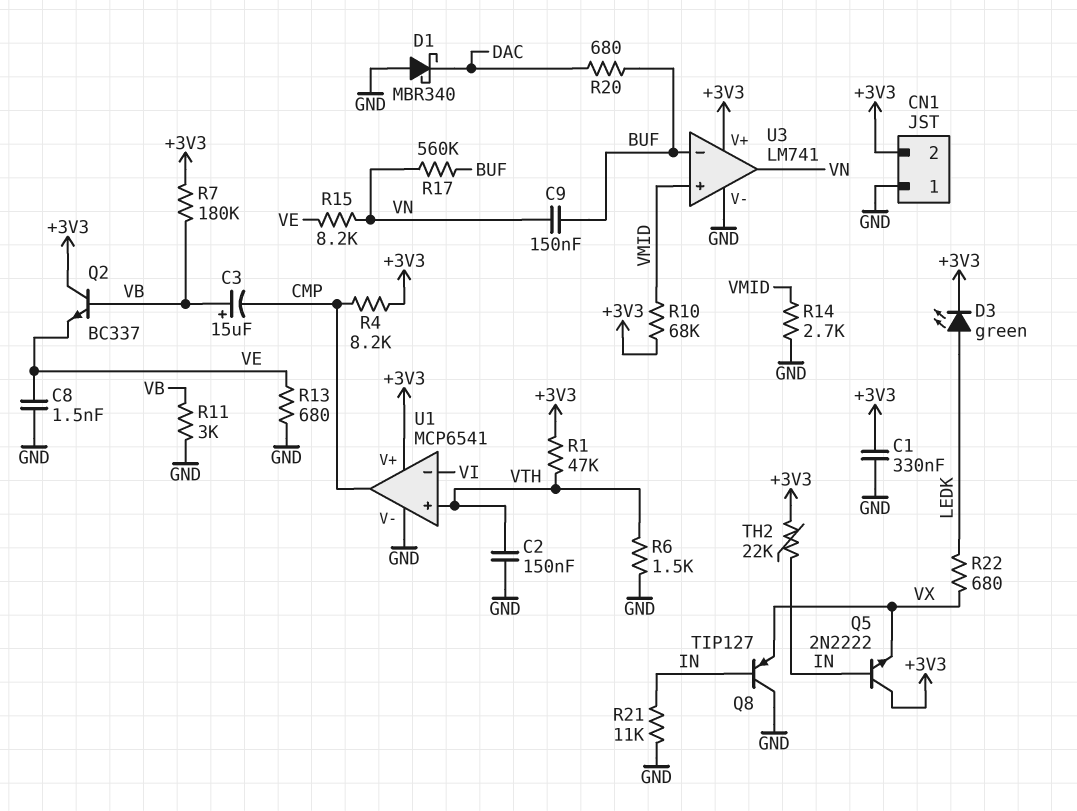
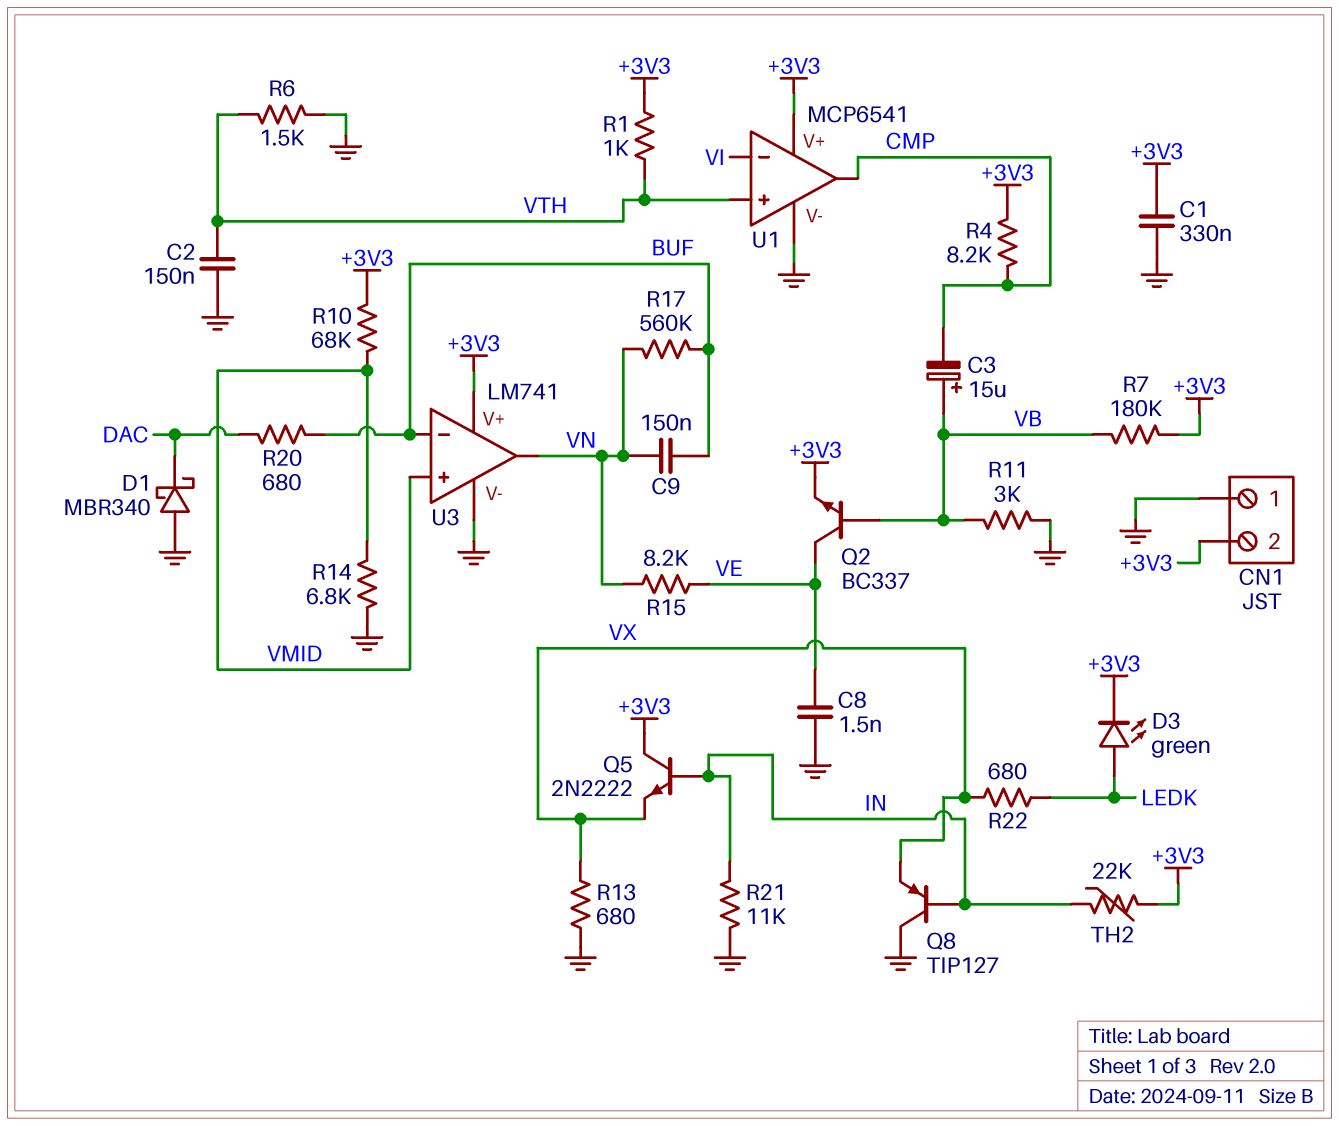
Q2: NPN BC337 (B VB, C +3V3, E VE) -> NPN BC337 (B VB, C VE, E +3V3)
R1: 47k (+3V3, VTH) -> 1k (+3V3, VTH)
R13: 680 (GND, VE) -> 680 (GND, VX)
R14: 2.7k (GND, VMID) -> 6.8k (GND, VMID)

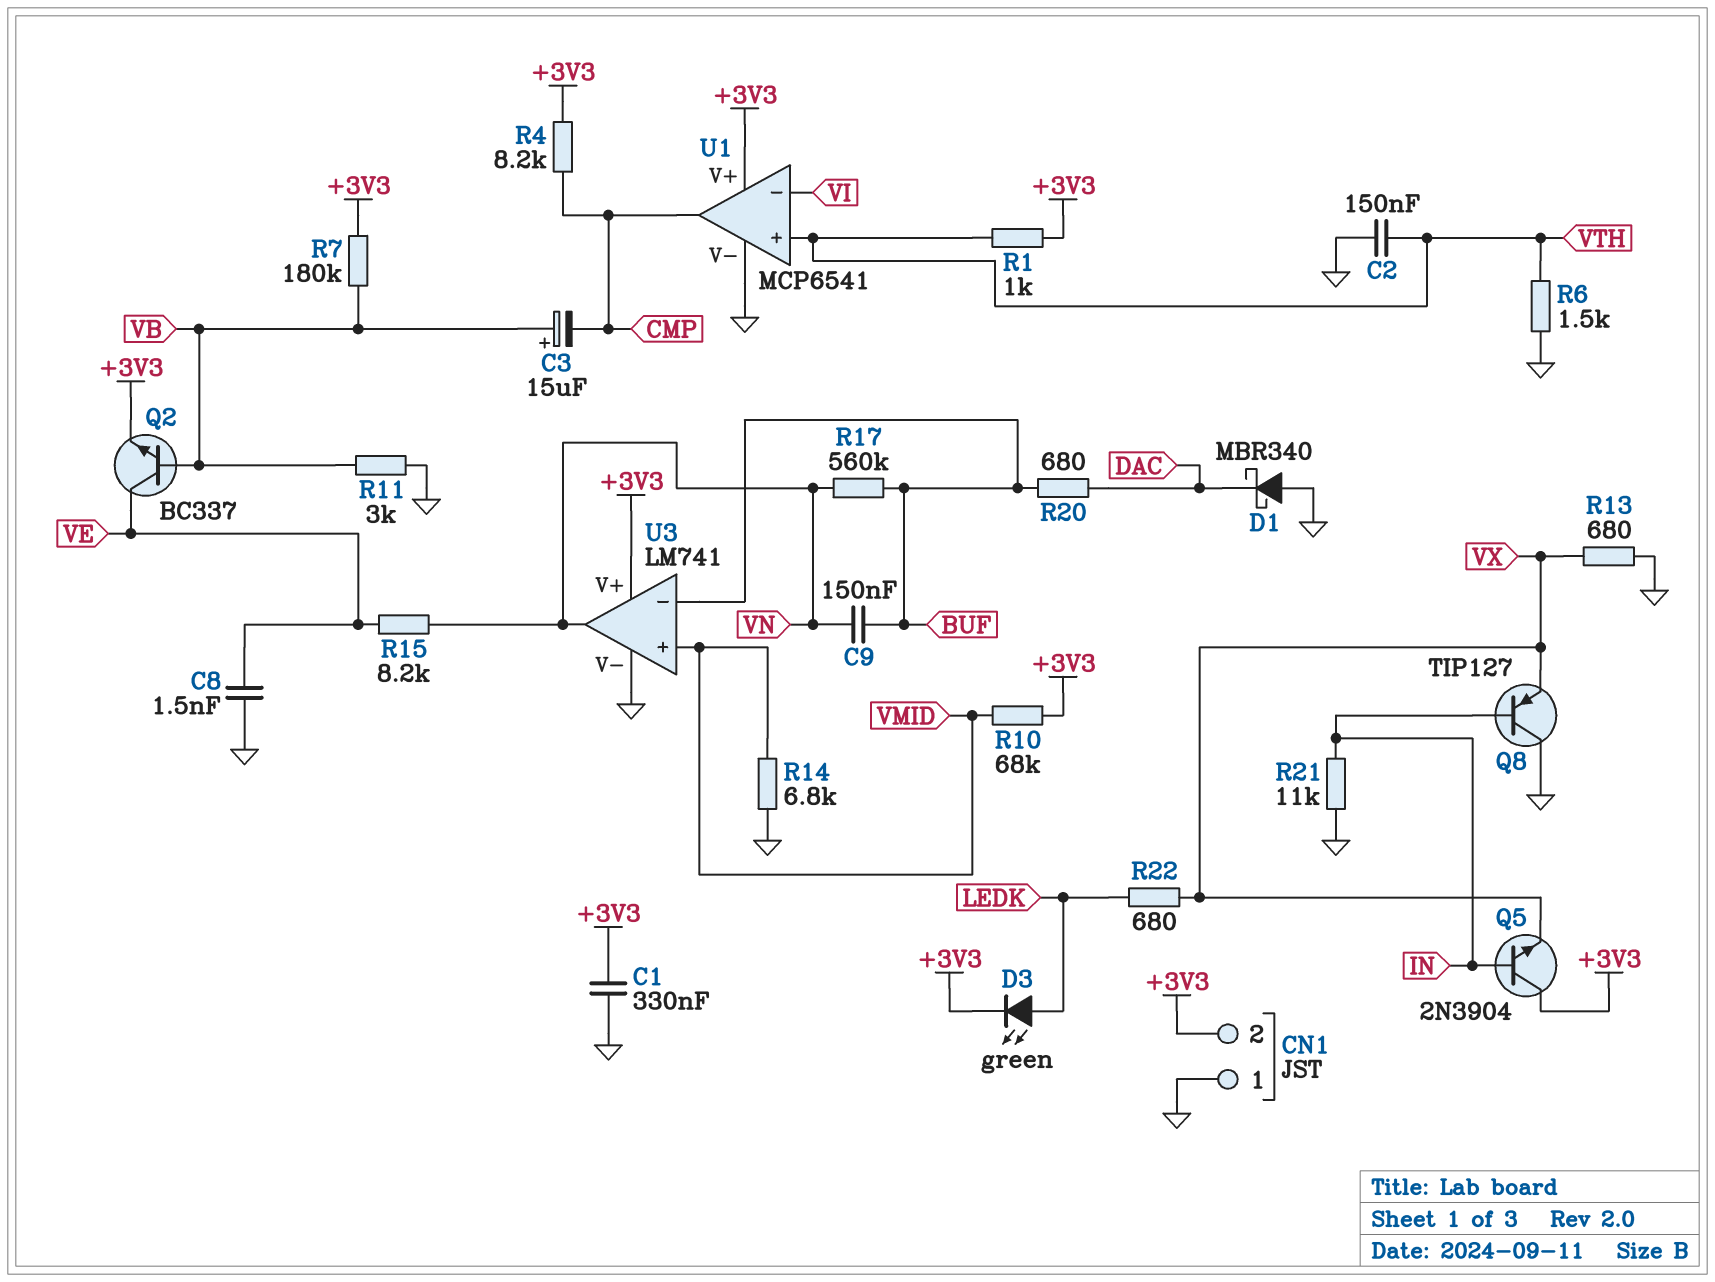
Q5: NPN 2N2222 (B IN, C +3V3, E VX) -> NPN 2N3904 (B IN, C +3V3, E VX)
TH2: 22k (+3V3, IN) -> none

